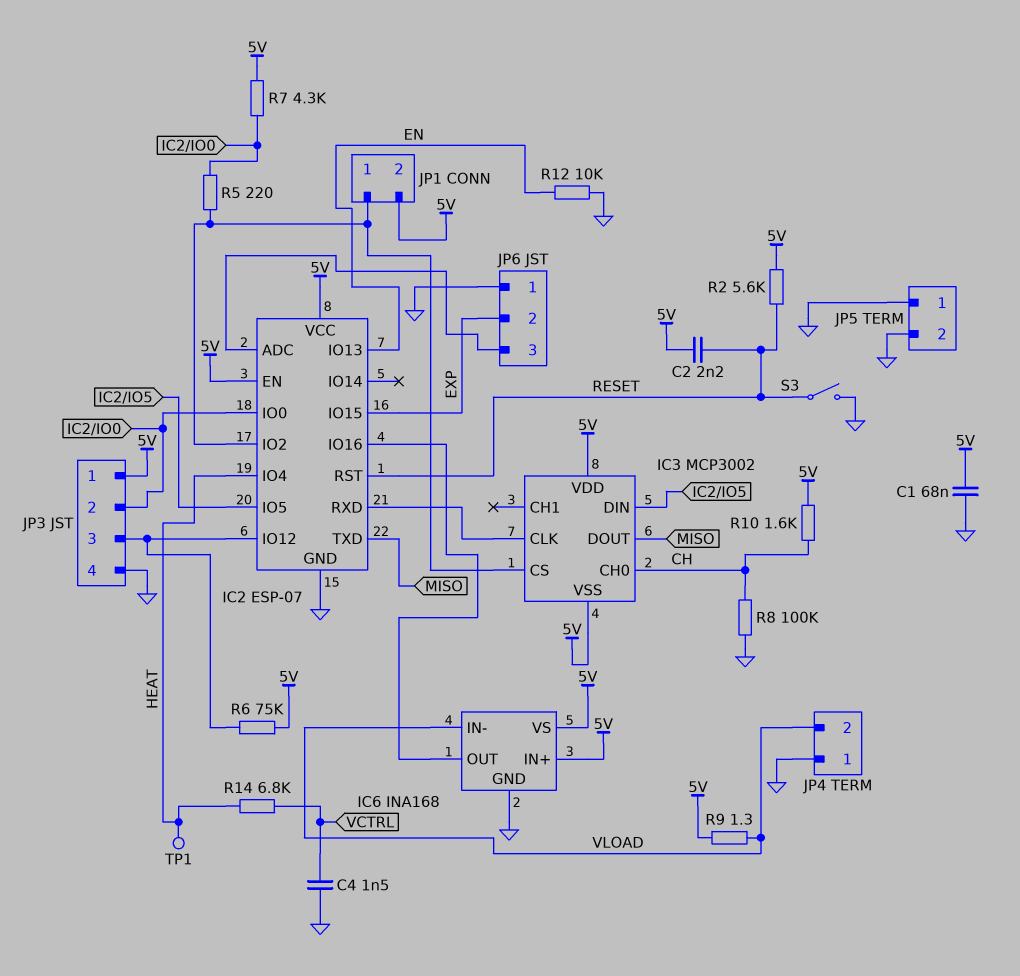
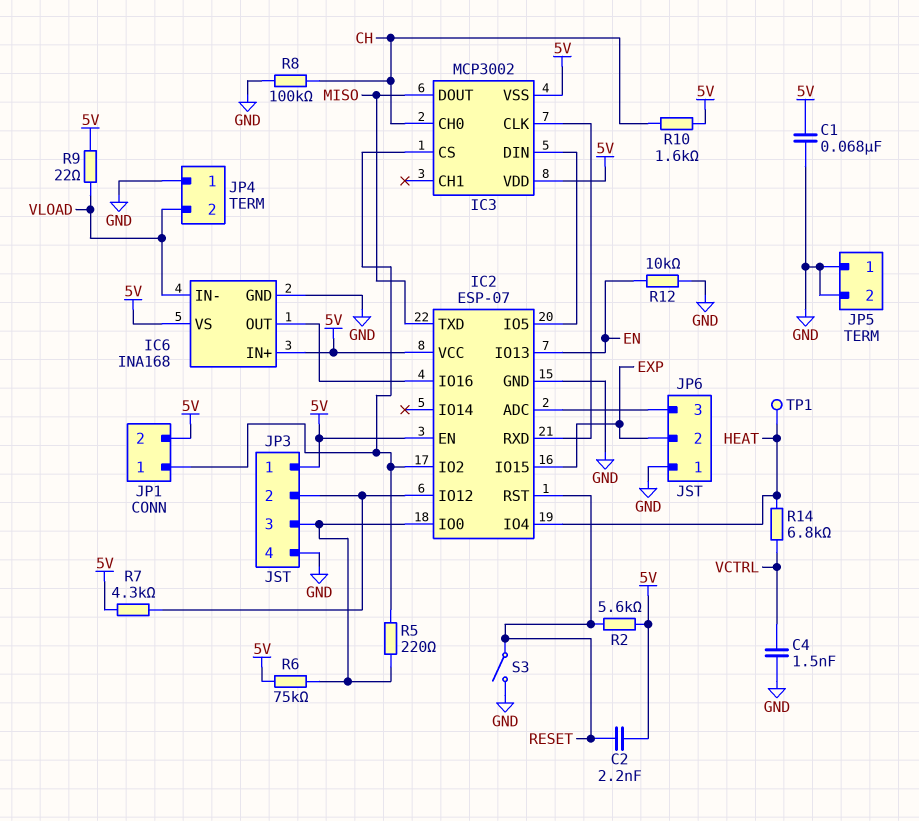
JP3 pin 2: IC2/IO0 -> IC2/IO12
JP3 pin 3: IC2/IO12 -> IC2/IO0
R6: 75k (5V, IC2/IO12) -> 75k (5V, IC2/IO0)
R7: 4.3k (5V, IC2/IO0) -> 4.3k (5V, IC2/IO12)
R9: 1.3 (5V, VLOAD) -> 22 (5V, VLOAD)

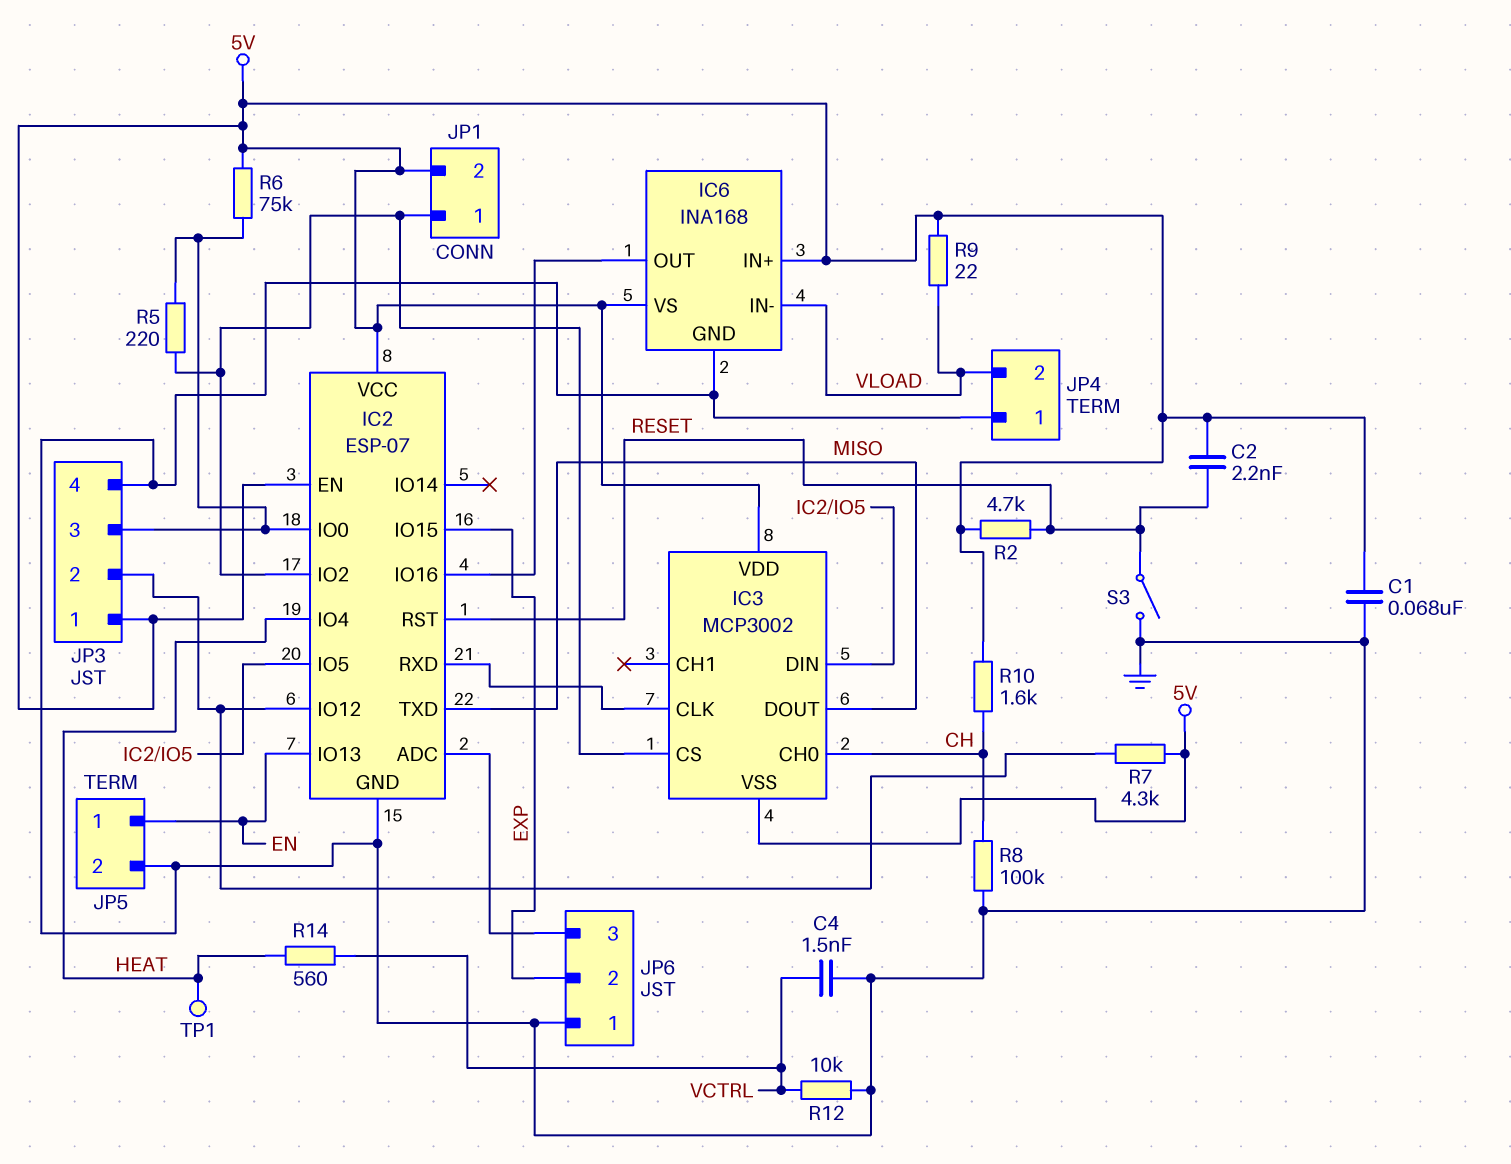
JP5 pin 1: GND -> EN
R2: 5.6k (5V, RESET) -> 4.7k (5V, RESET)
R12: 10k (EN, GND) -> 10k (GND, VCTRL)
R14: 6.8k (HEAT, VCTRL) -> 560 (HEAT, VCTRL)

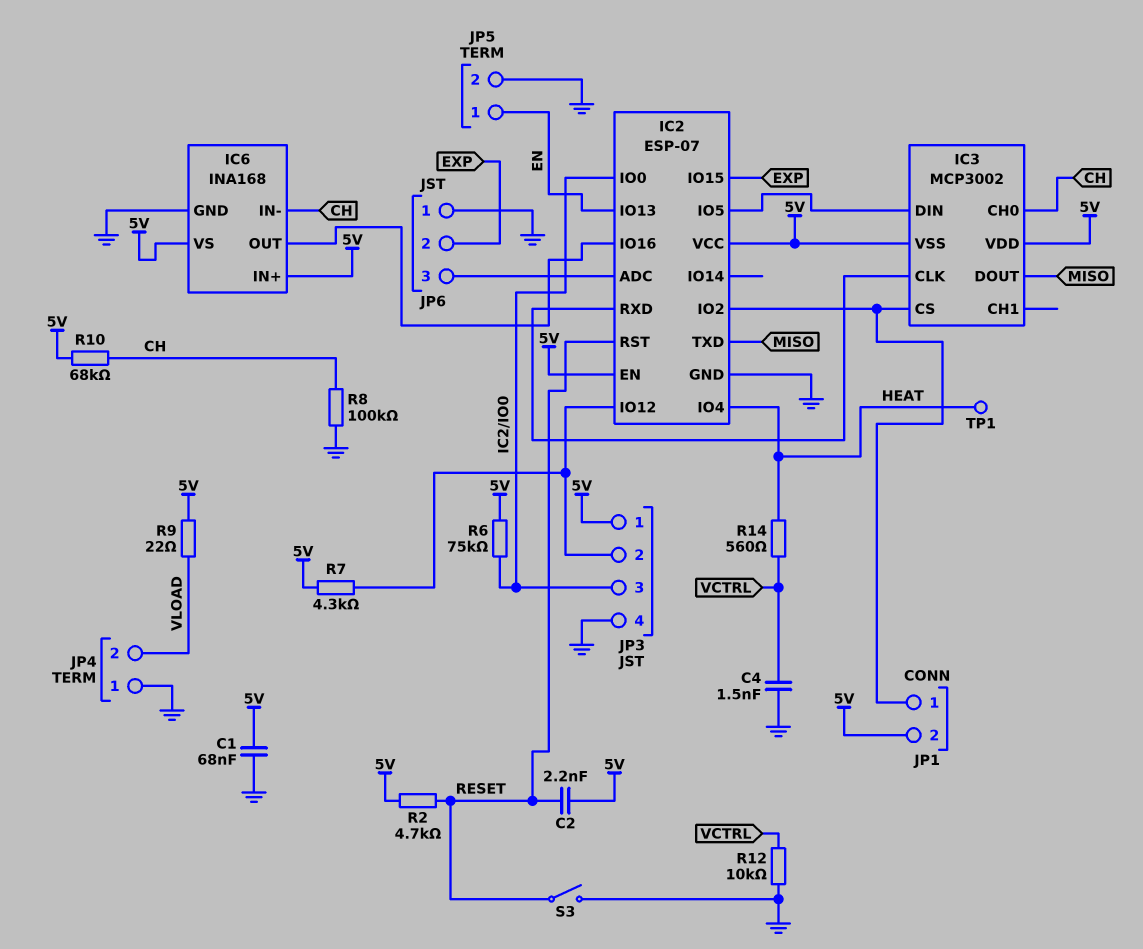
IC6 pin IN-: VLOAD -> CH
R5: 220 (IC2/IO0, IC2/IO2) -> none
R10: 1.6k (5V, CH) -> 68k (5V, CH)

